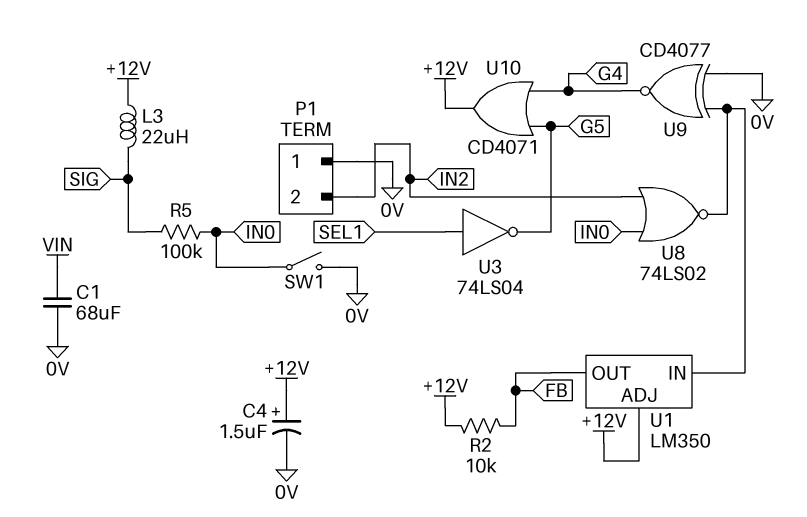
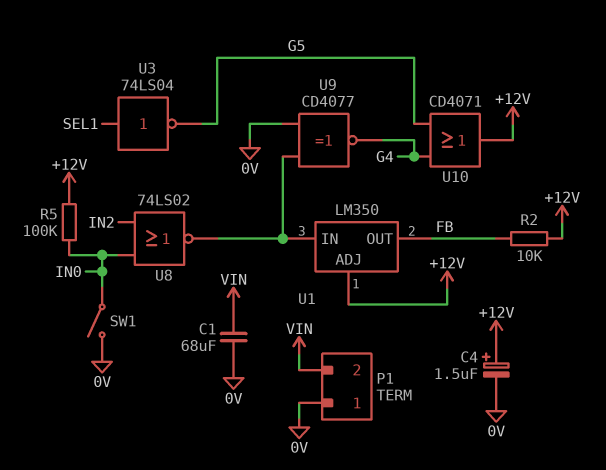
L3: 22uH (+12V, SIG) -> none
P1 pin 2: IN2 -> VIN
R5: 100k (IN0, SIG) -> 100k (+12V, IN0)

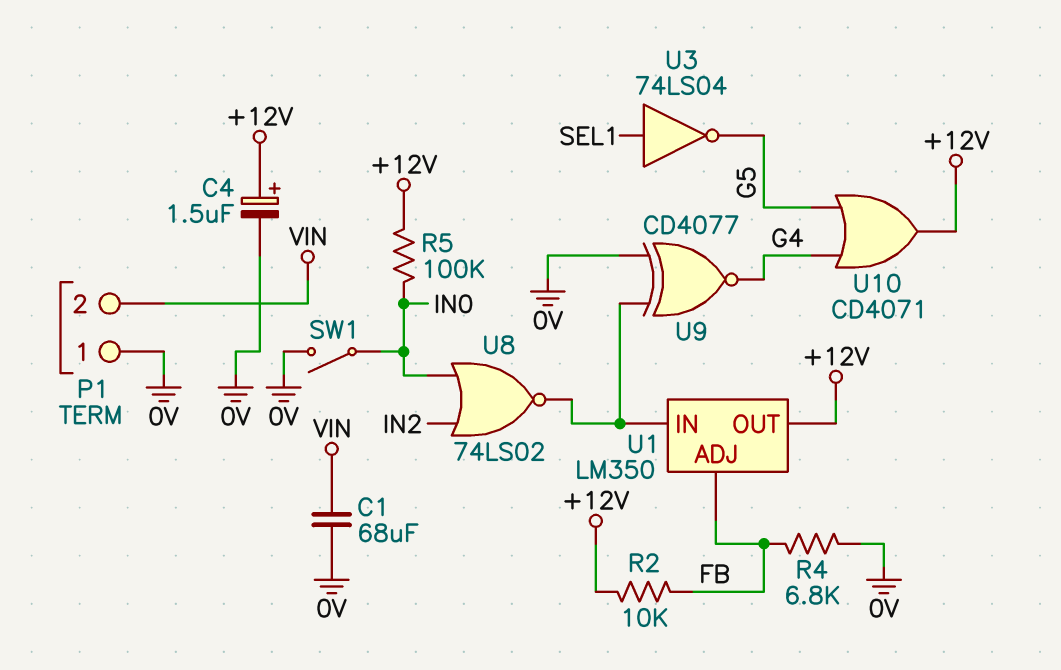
R4: none -> 6.8k (0V, FB)
U1 pin ADJ: +12V -> FB
U1 pin OUT: FB -> +12V

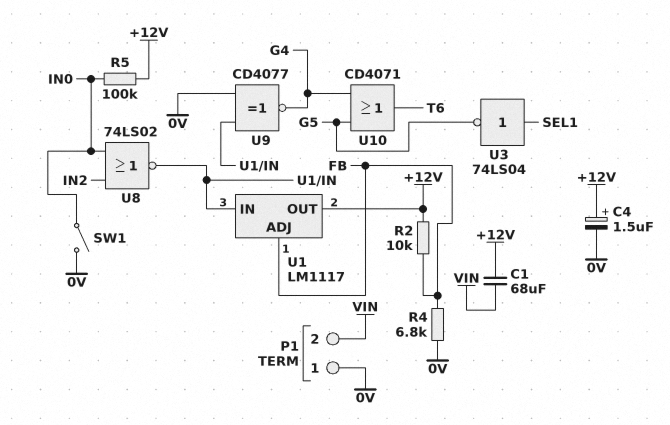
C1: 68uF (0V, VIN) -> 68uF (+12V, VIN)
U1: LM350 -> LM1117
U10: OR CD4071 (in G4, in G5, out +12V) -> OR CD4071 (in G4, in G5, out T6)

